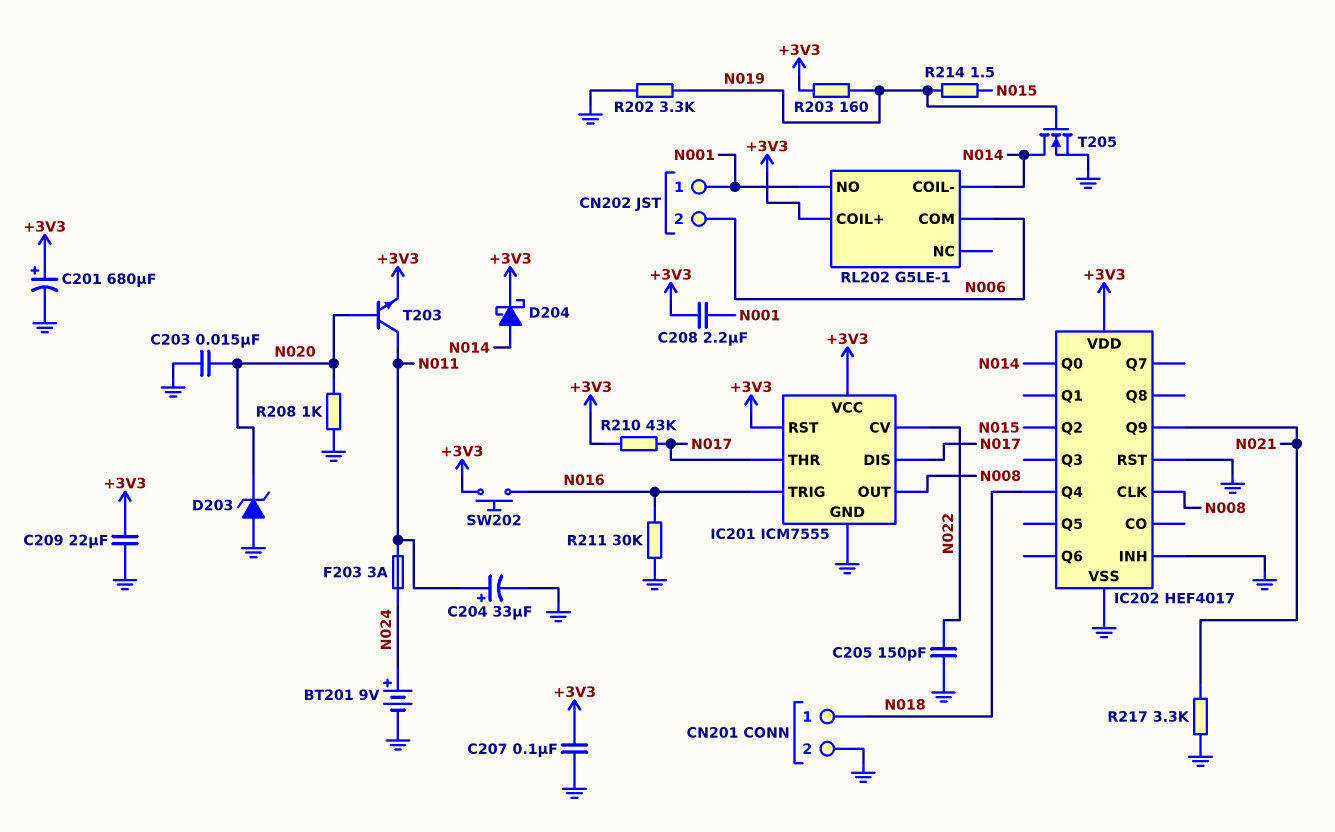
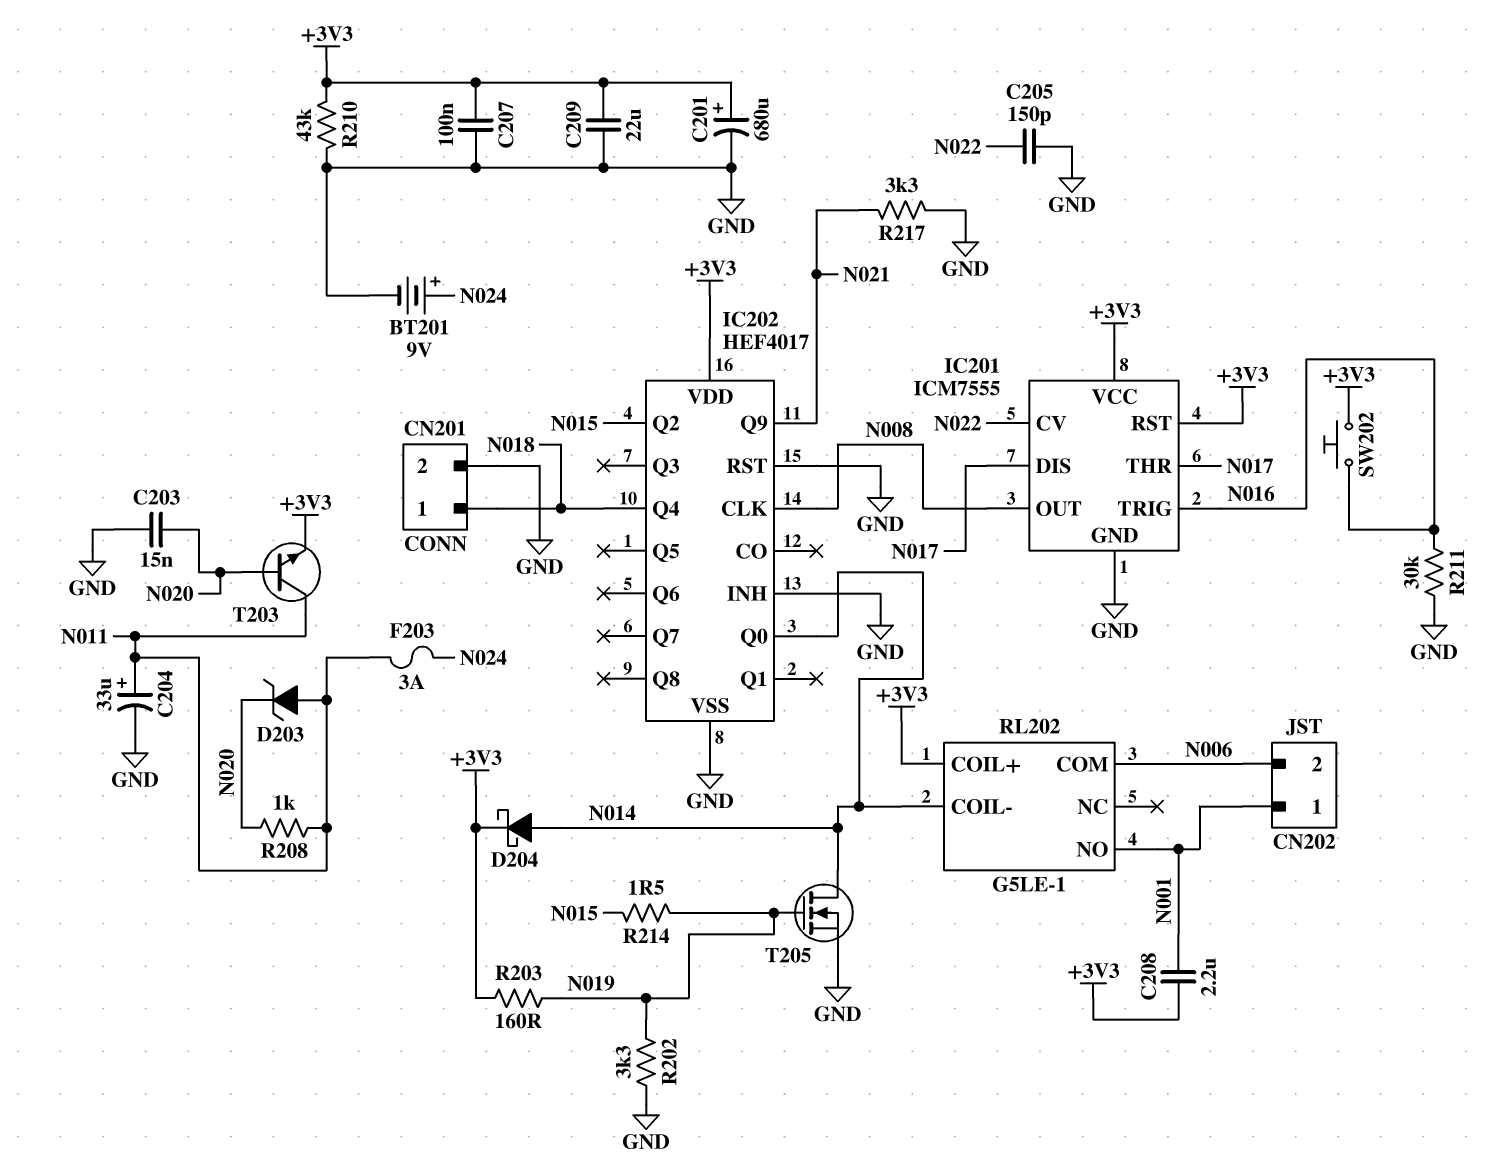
D203: zener (A GND, K N020) -> zener (A N011, K N020)
R208: 1k (GND, N020) -> 1k (N011, N020)
R210: 43k (+3V3, N017) -> 43k (+3V3, GND)

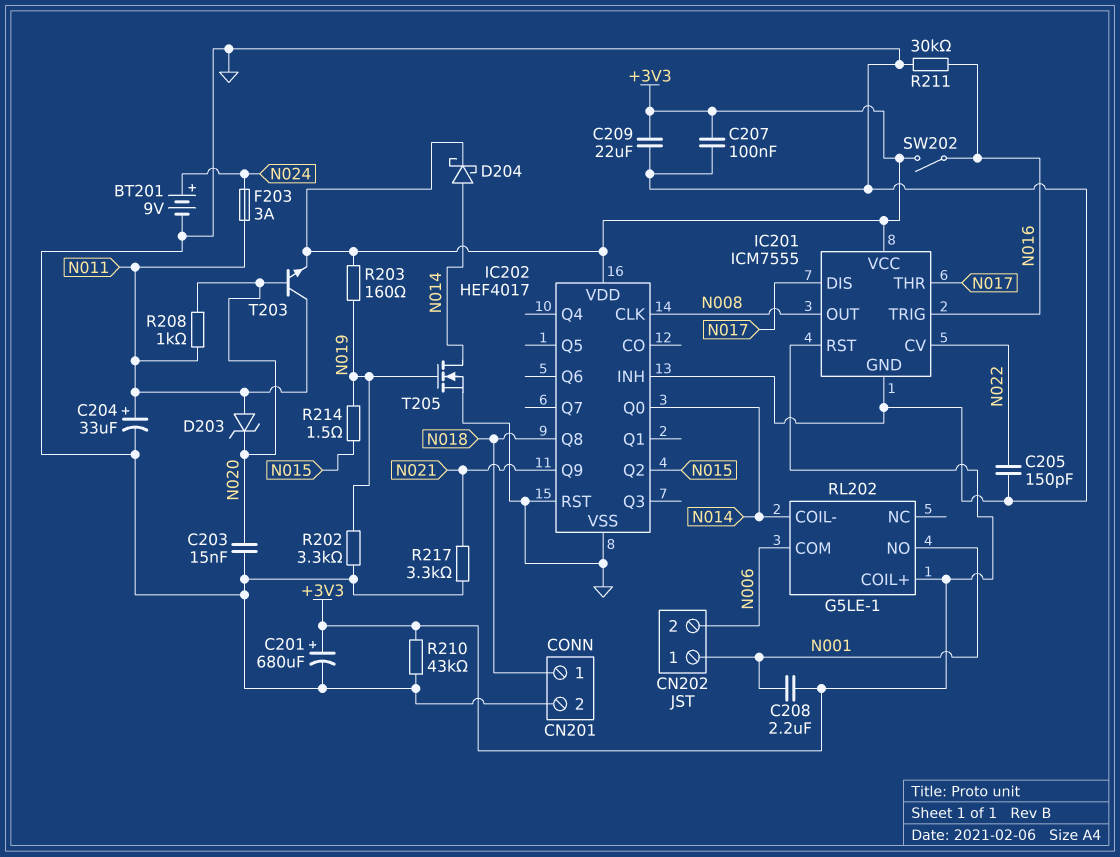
IC202 pin Q4: N018 -> none
IC202 pin Q8: none -> N018
SW202: button (+3V3, N016) -> switch (+3V3, N016)

